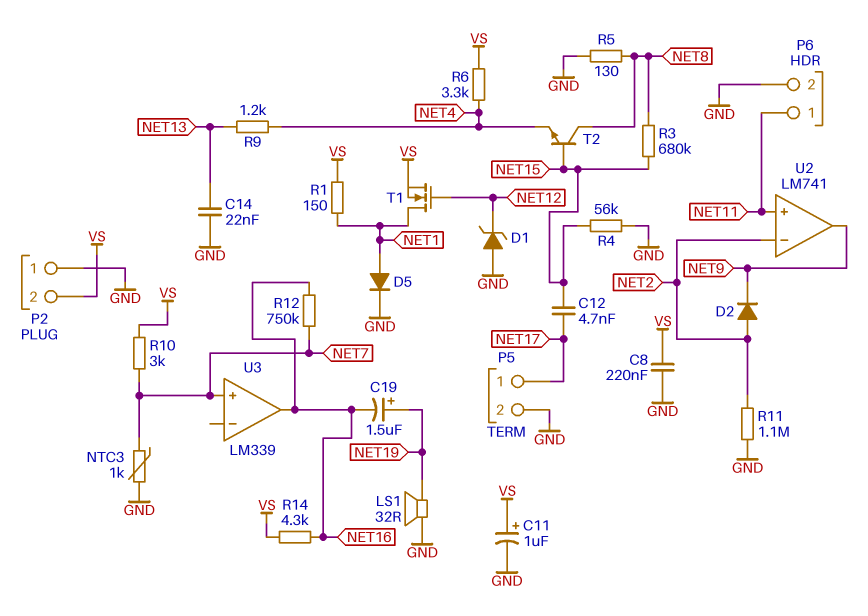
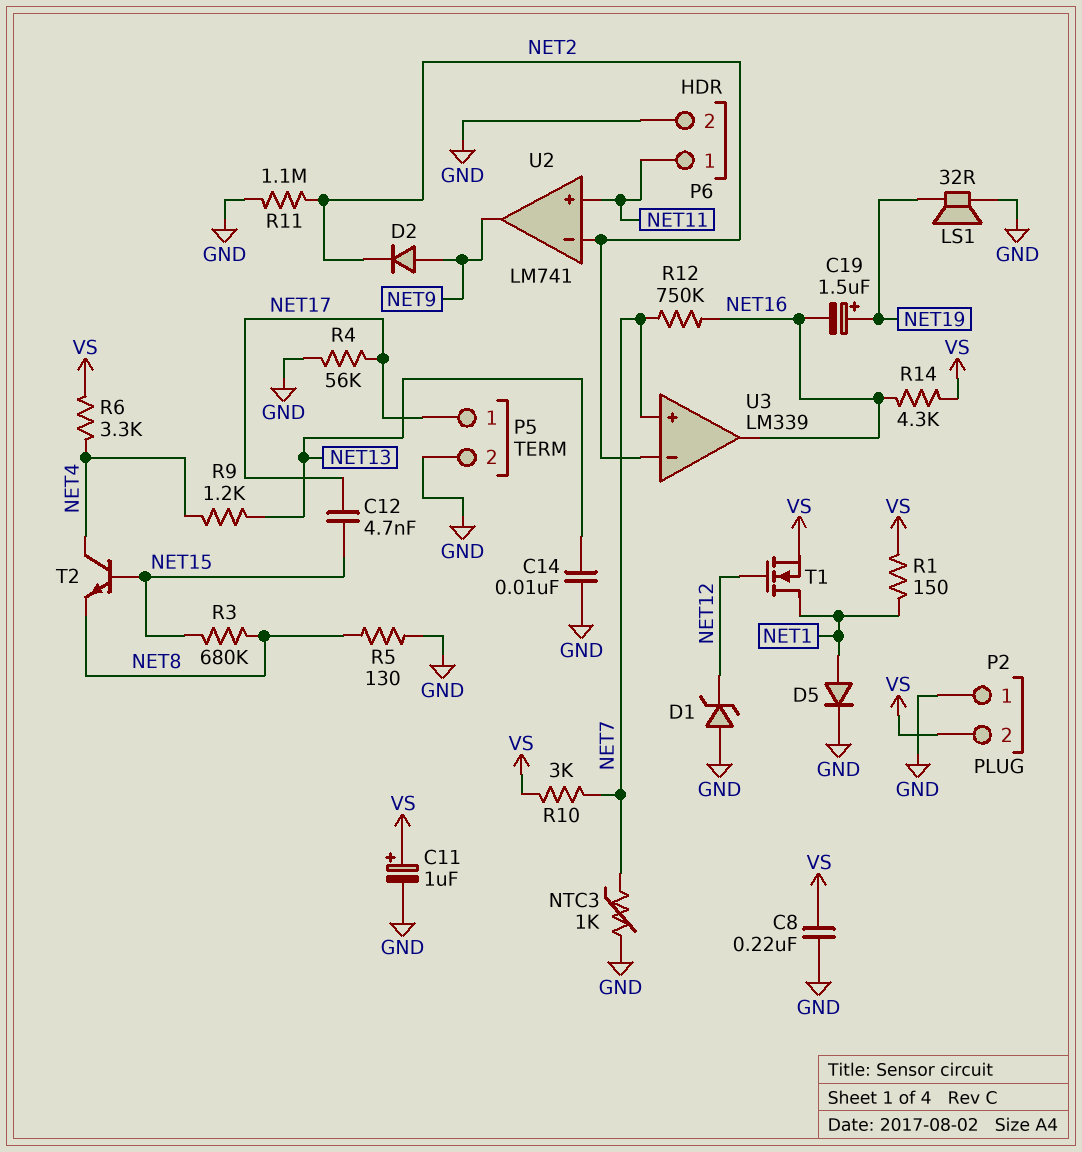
C14: 22nF (GND, NET13) -> 10nF (GND, NET13)
D2: diode (A NET2, K NET9) -> diode (A NET9, K NET2)
R4: 56k (GND, NET15) -> 56k (GND, NET17)
T2: NPN (B NET15, C NET8, E NET4) -> NPN (B NET15, C NET4, E NET8)
U3 pin in-: none -> NET2

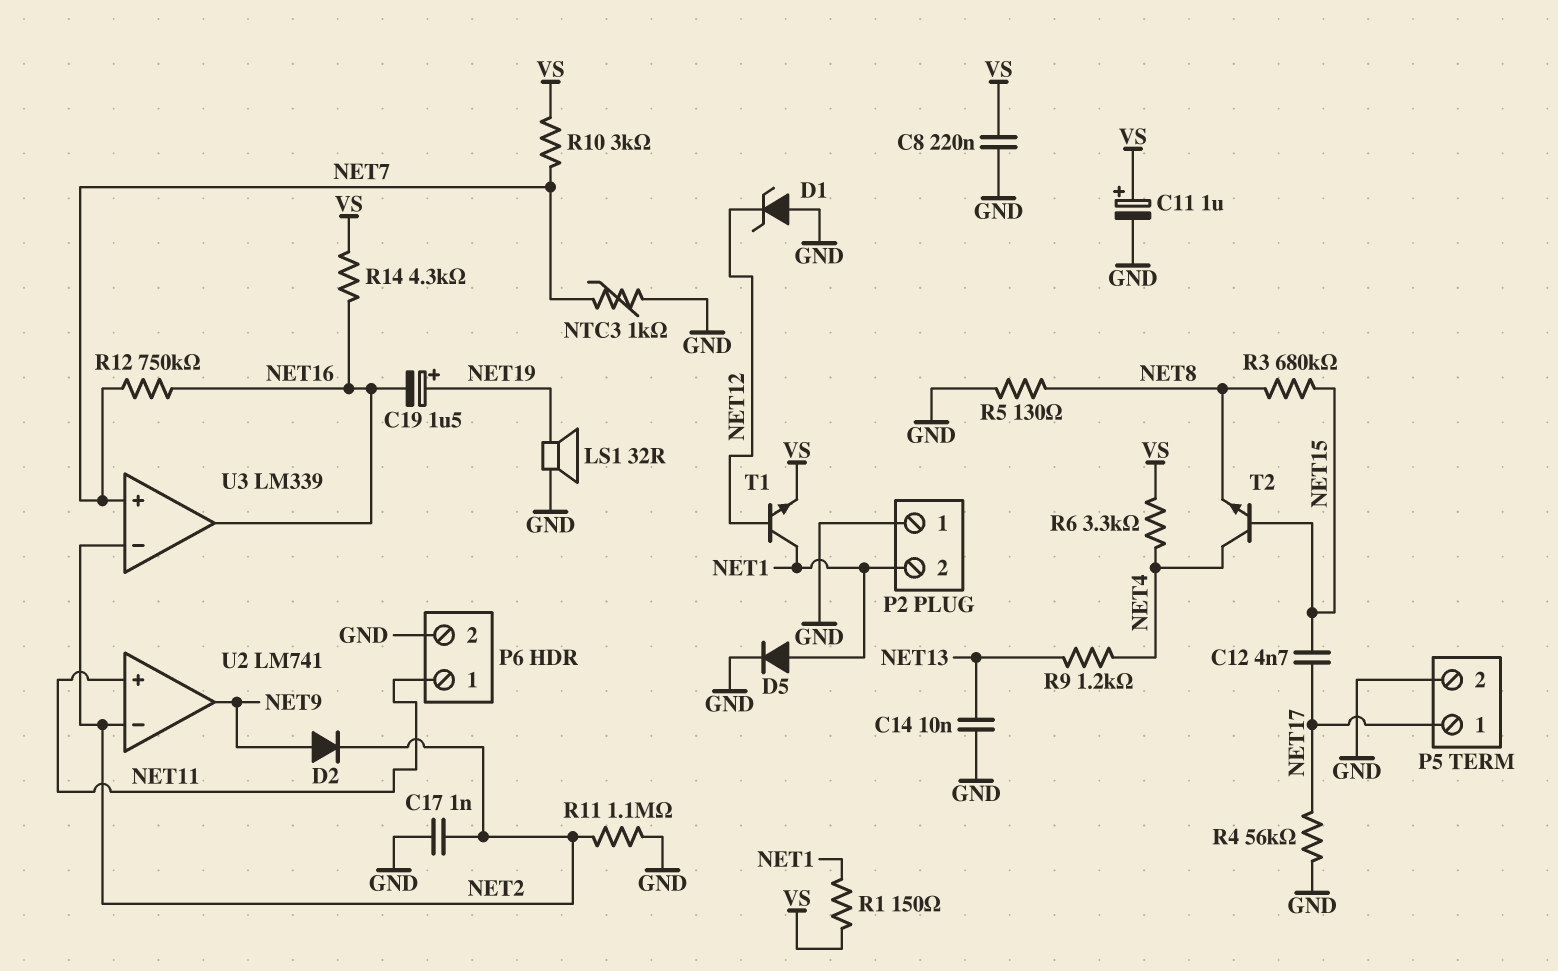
C17: none -> 1nF (GND, NET2)
P2 pin 2: VS -> NET1
T1: NMOS (G NET12, D NET1, S VS) -> NPN (B NET12, C NET1, E VS)

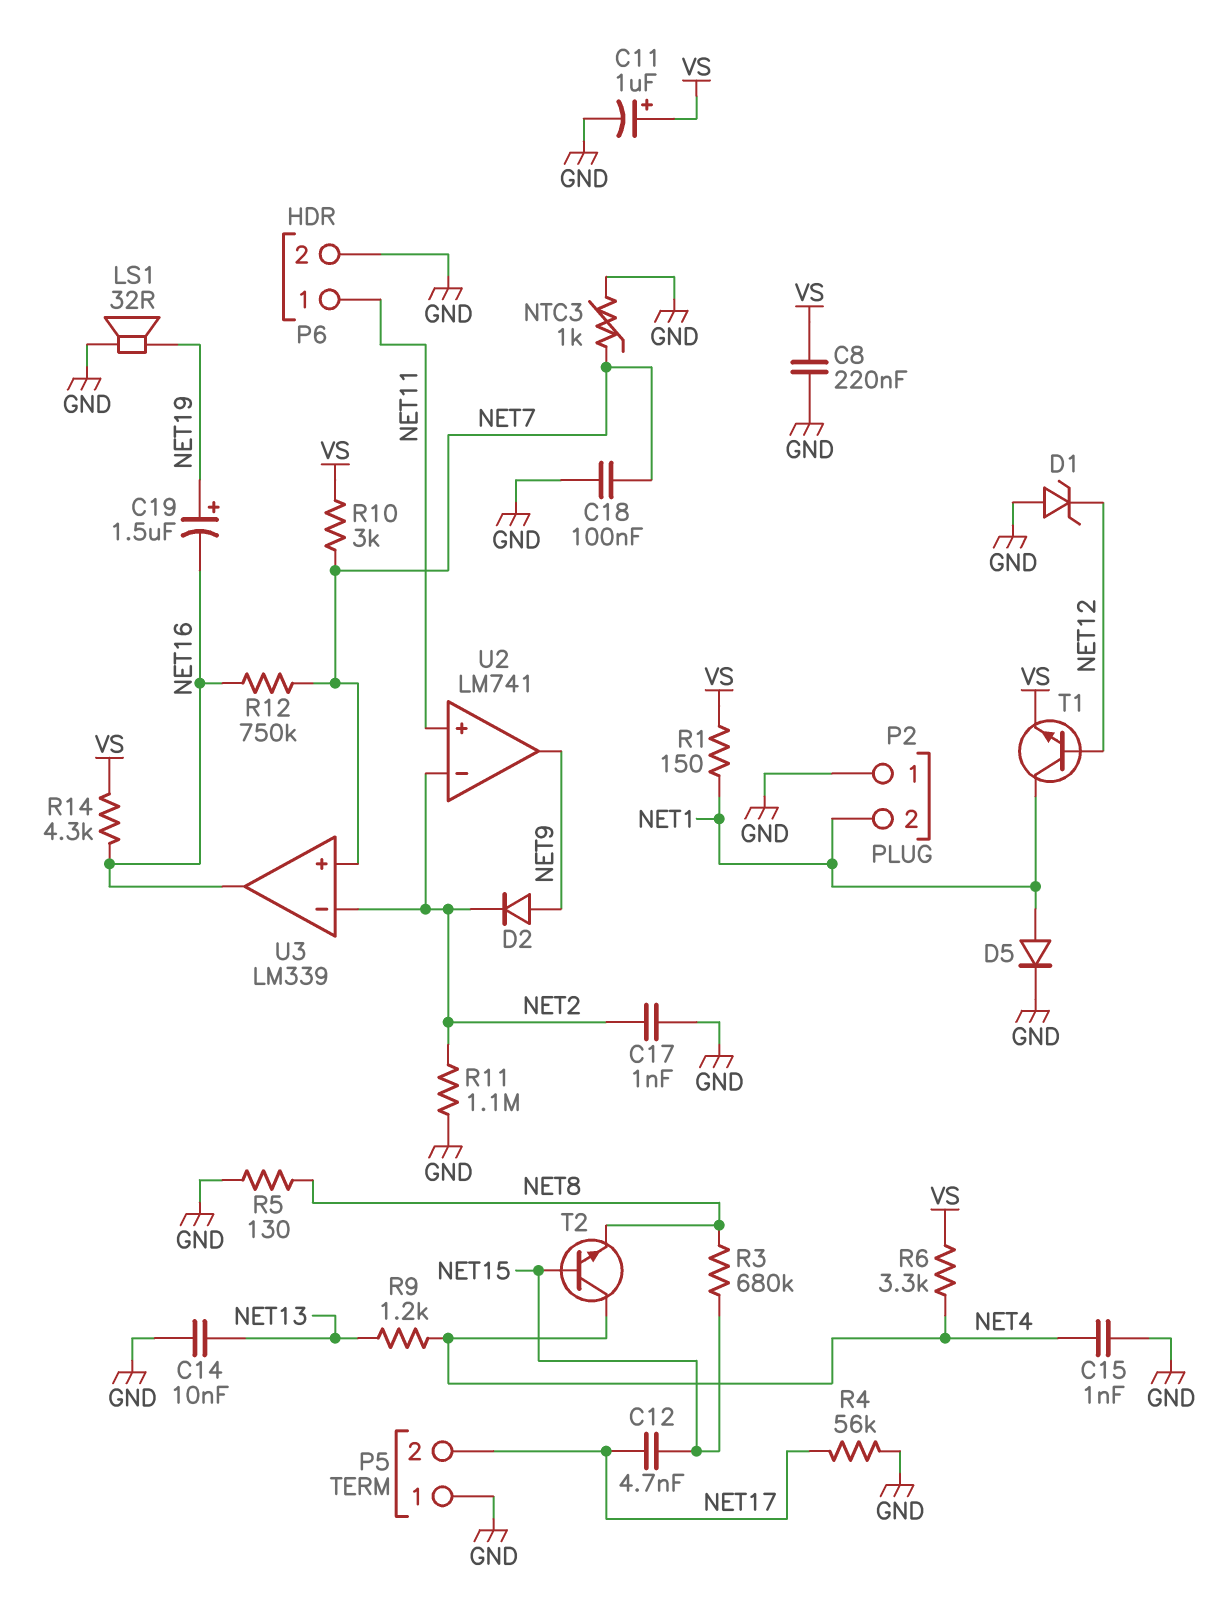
C15: none -> 1nF (GND, NET4)
C18: none -> 100nF (GND, NET7)
P5 pin 1: NET17 -> GND
P5 pin 2: GND -> NET17

